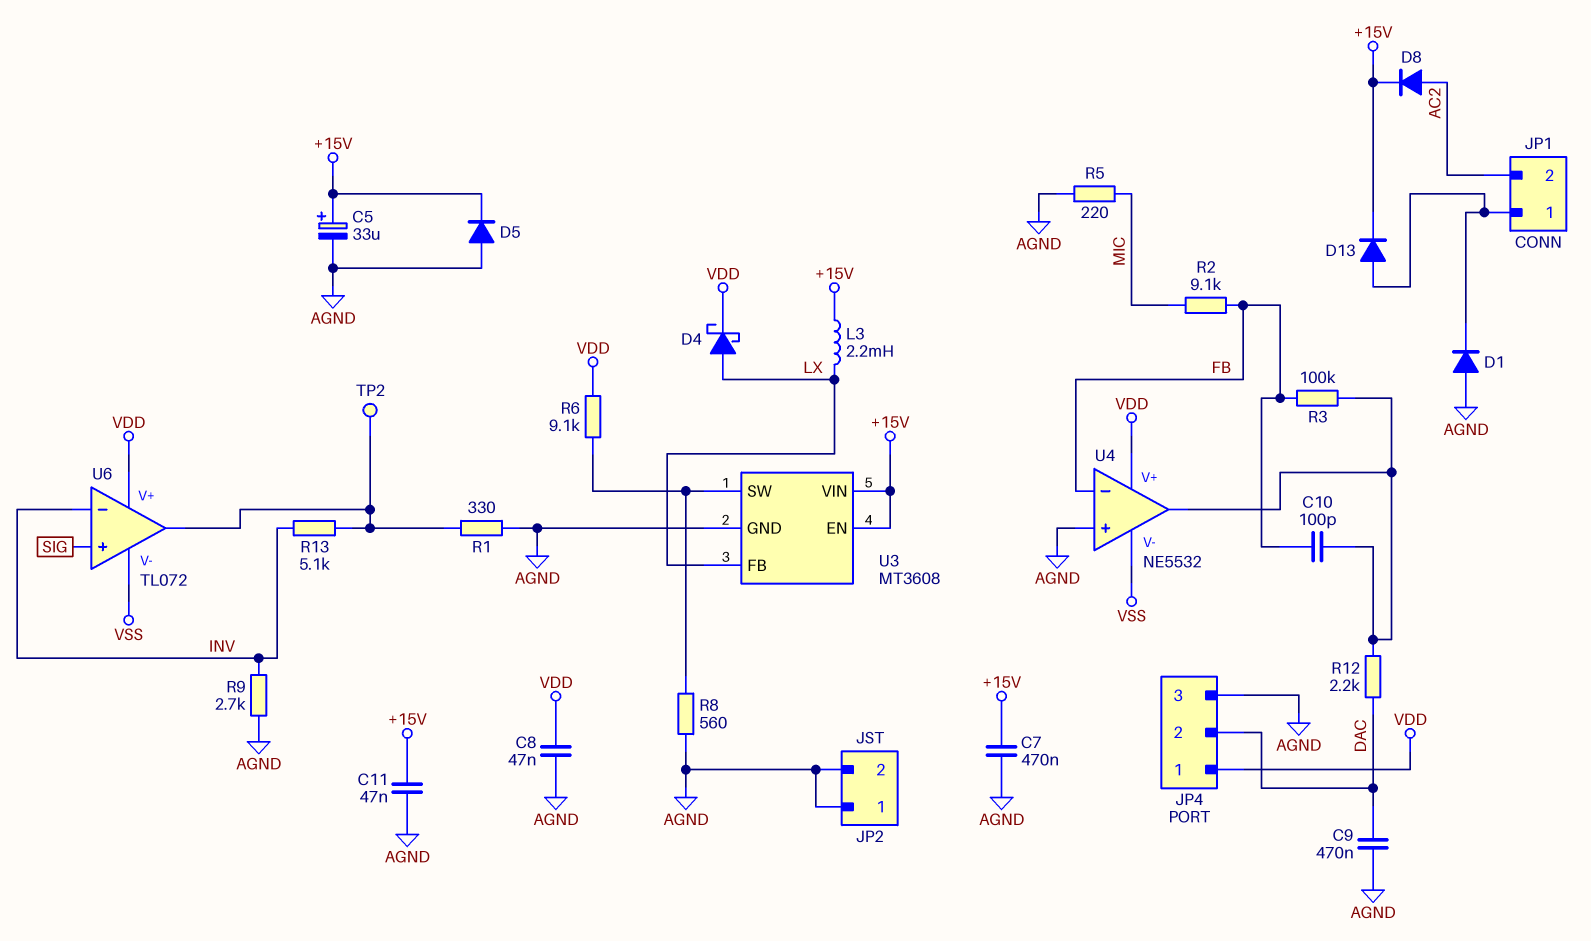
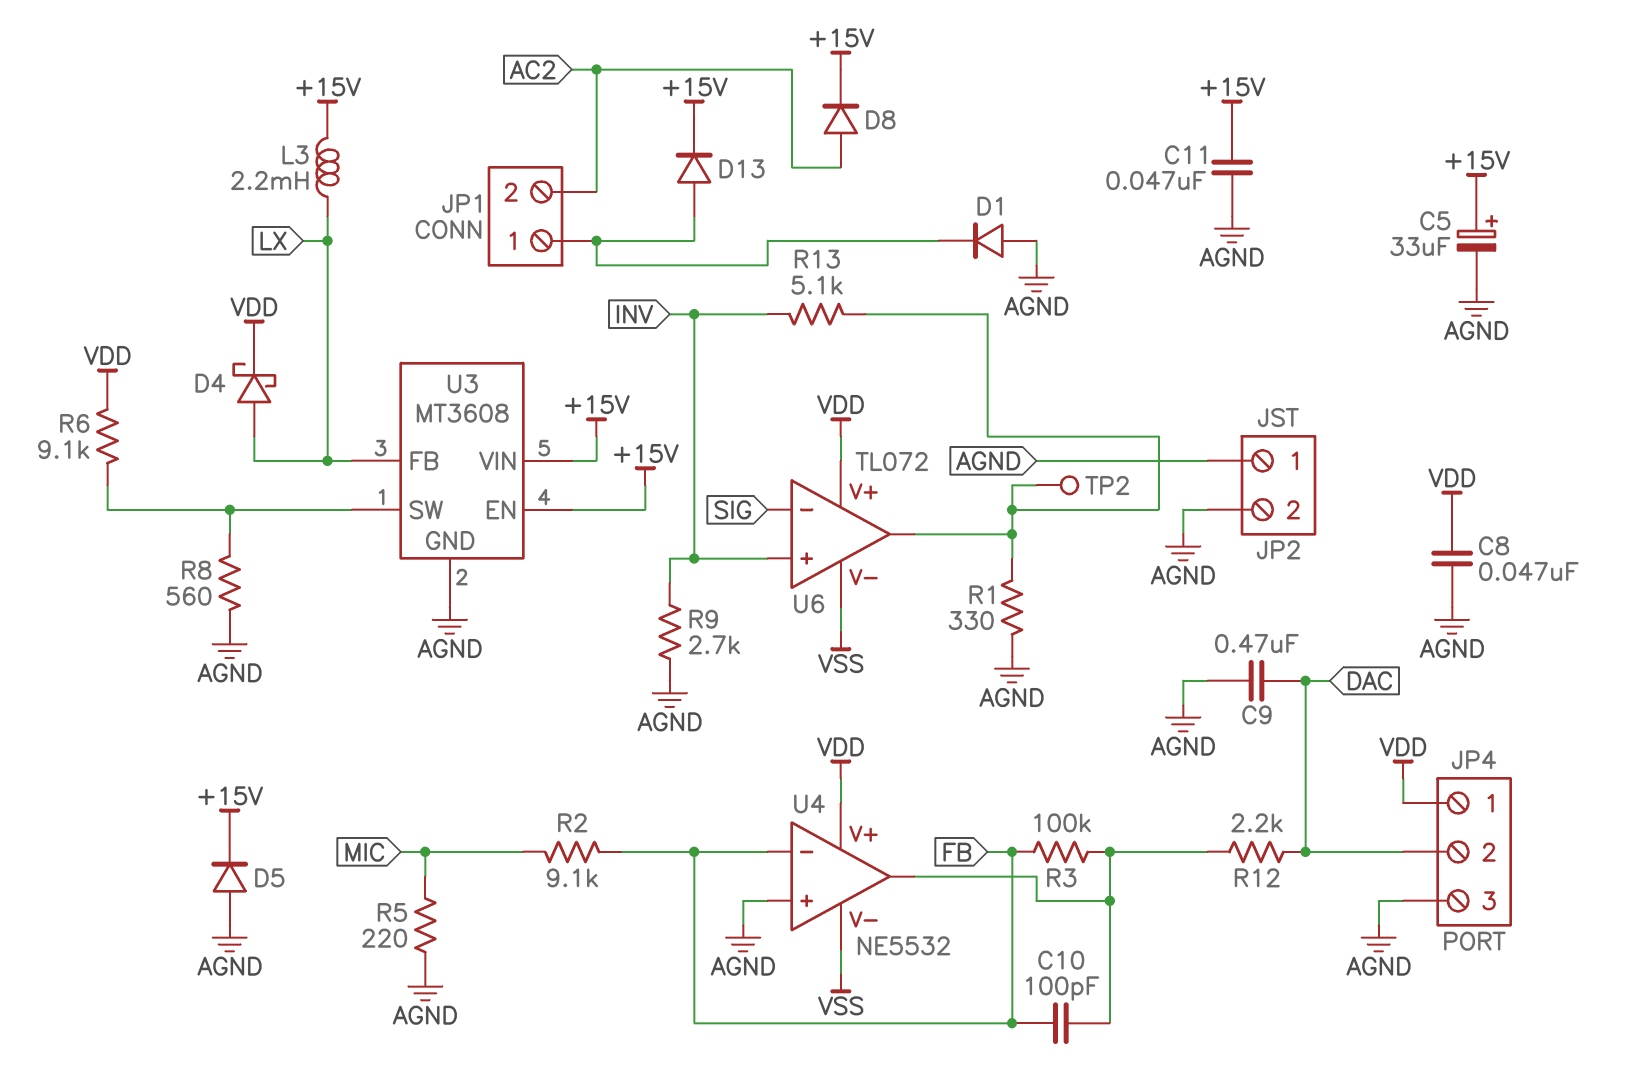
C7: 470nF (+15V, AGND) -> none
U6 pin in+: SIG -> INV
U6 pin in-: INV -> SIG

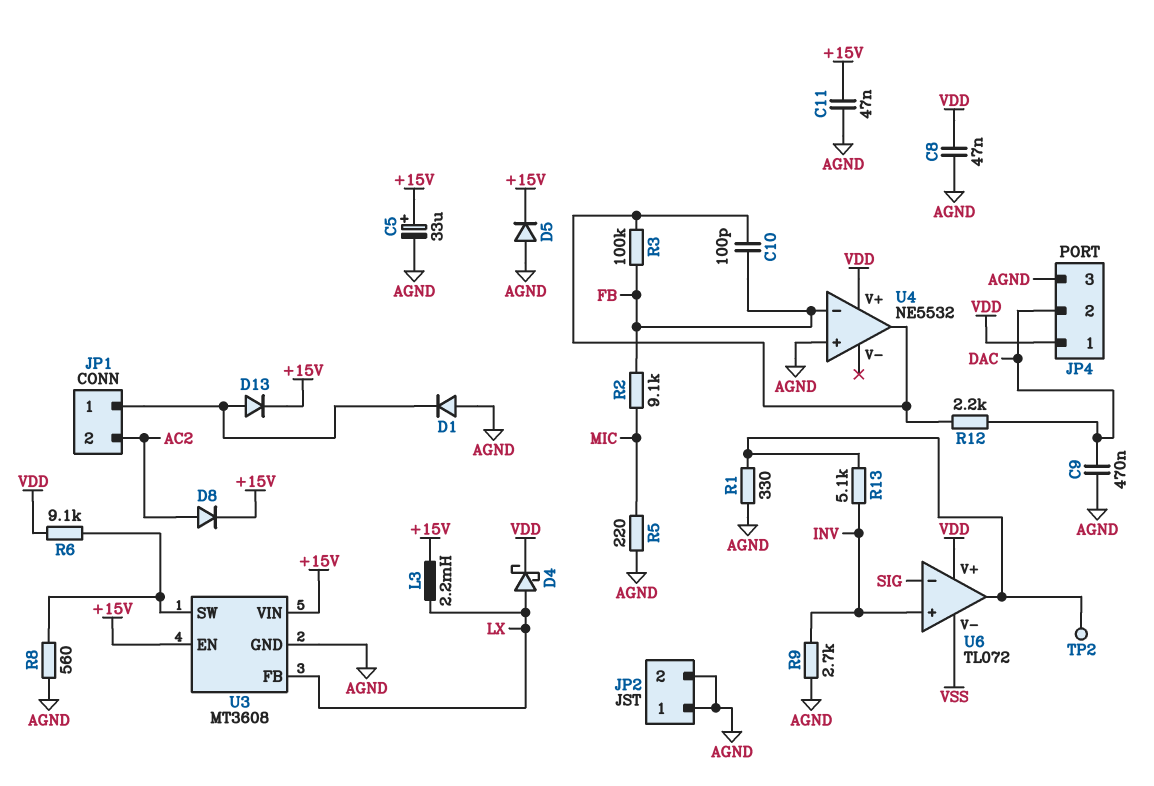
U4 pin V-: VSS -> none

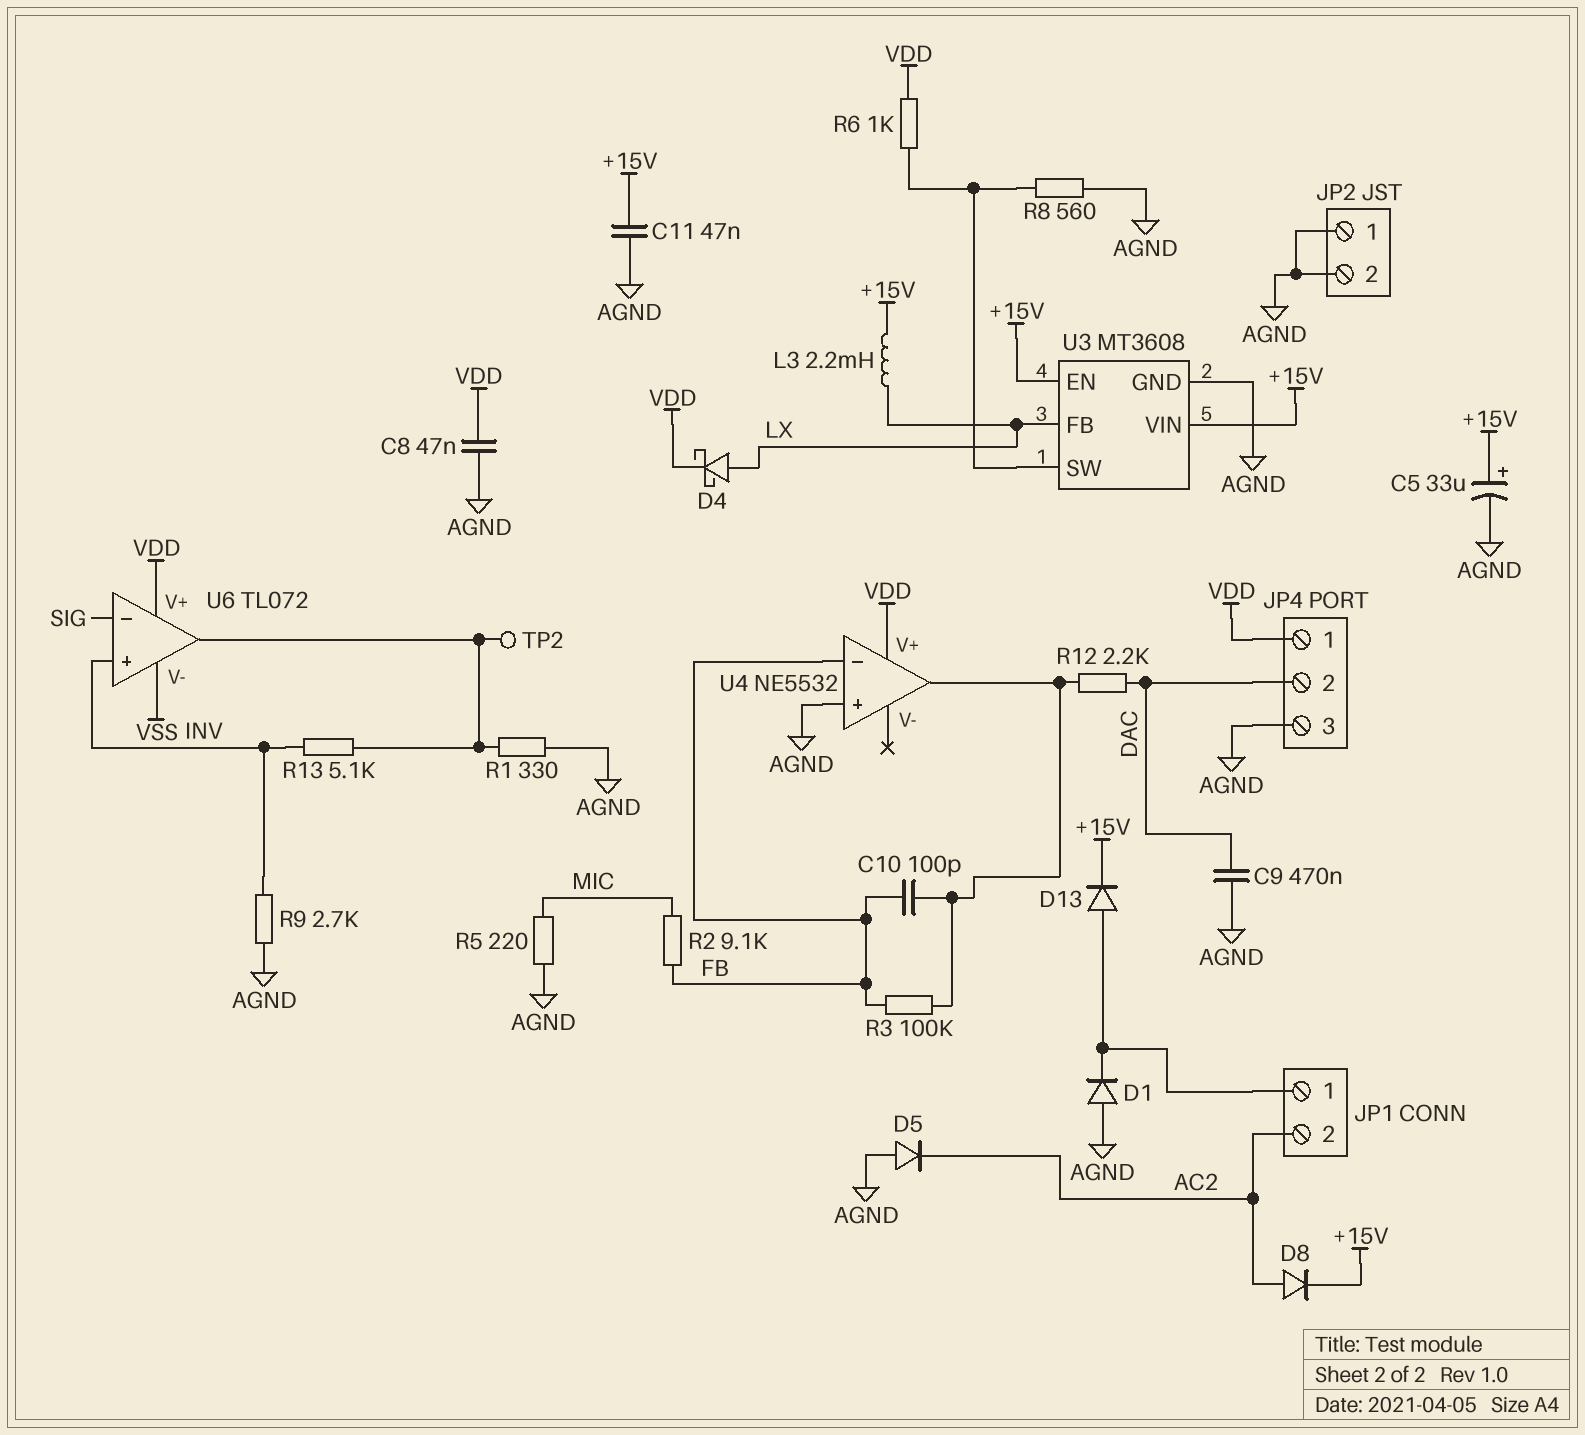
D5: diode (A AGND, K +15V) -> diode (A AGND, K AC2)
R6: 9.1k (U3/SW, VDD) -> 1k (U3/SW, VDD)

